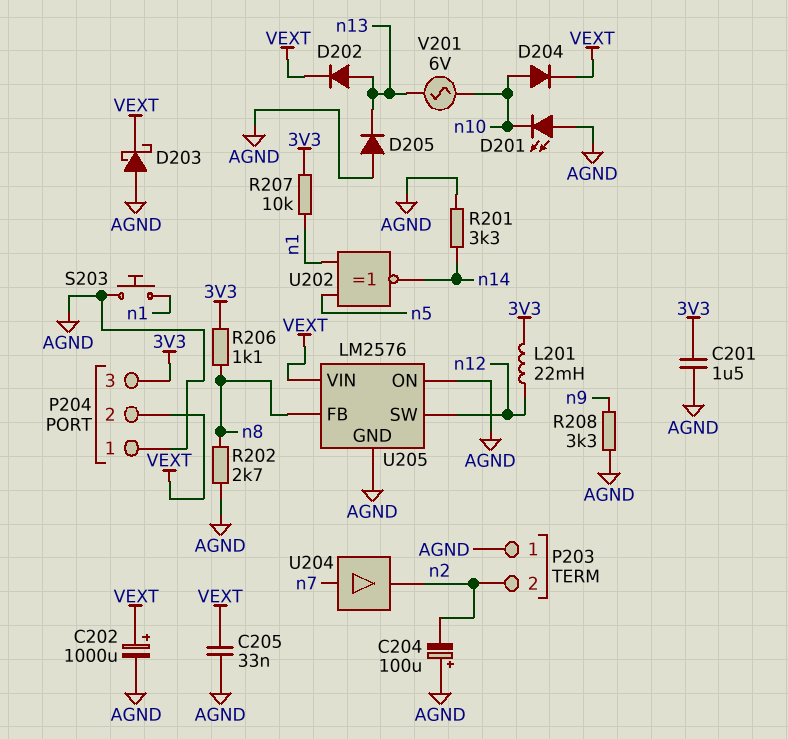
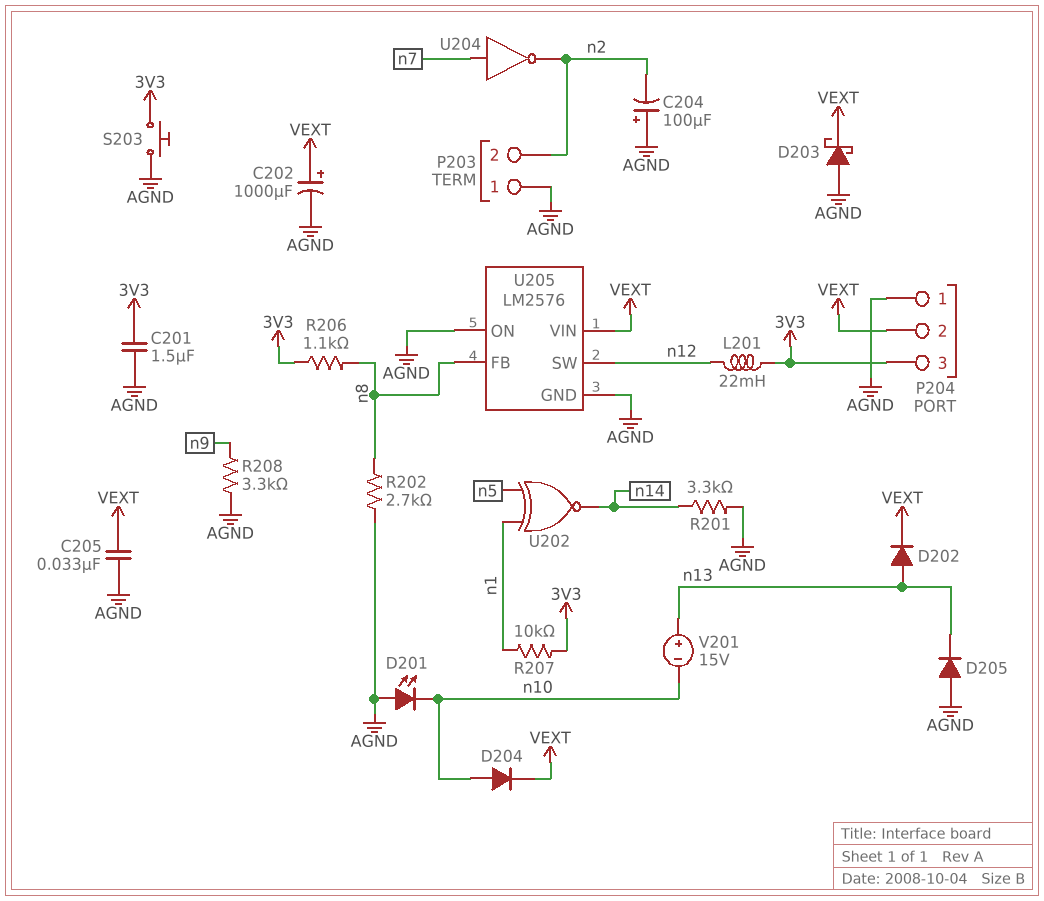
S203: button (AGND, n1) -> button (3V3, AGND)
U204: buffer (in n7, out n2) -> NOT (in n7, out n2)
V201: AC 6V (n10, n13) -> 15V (plus n13, minus n10)

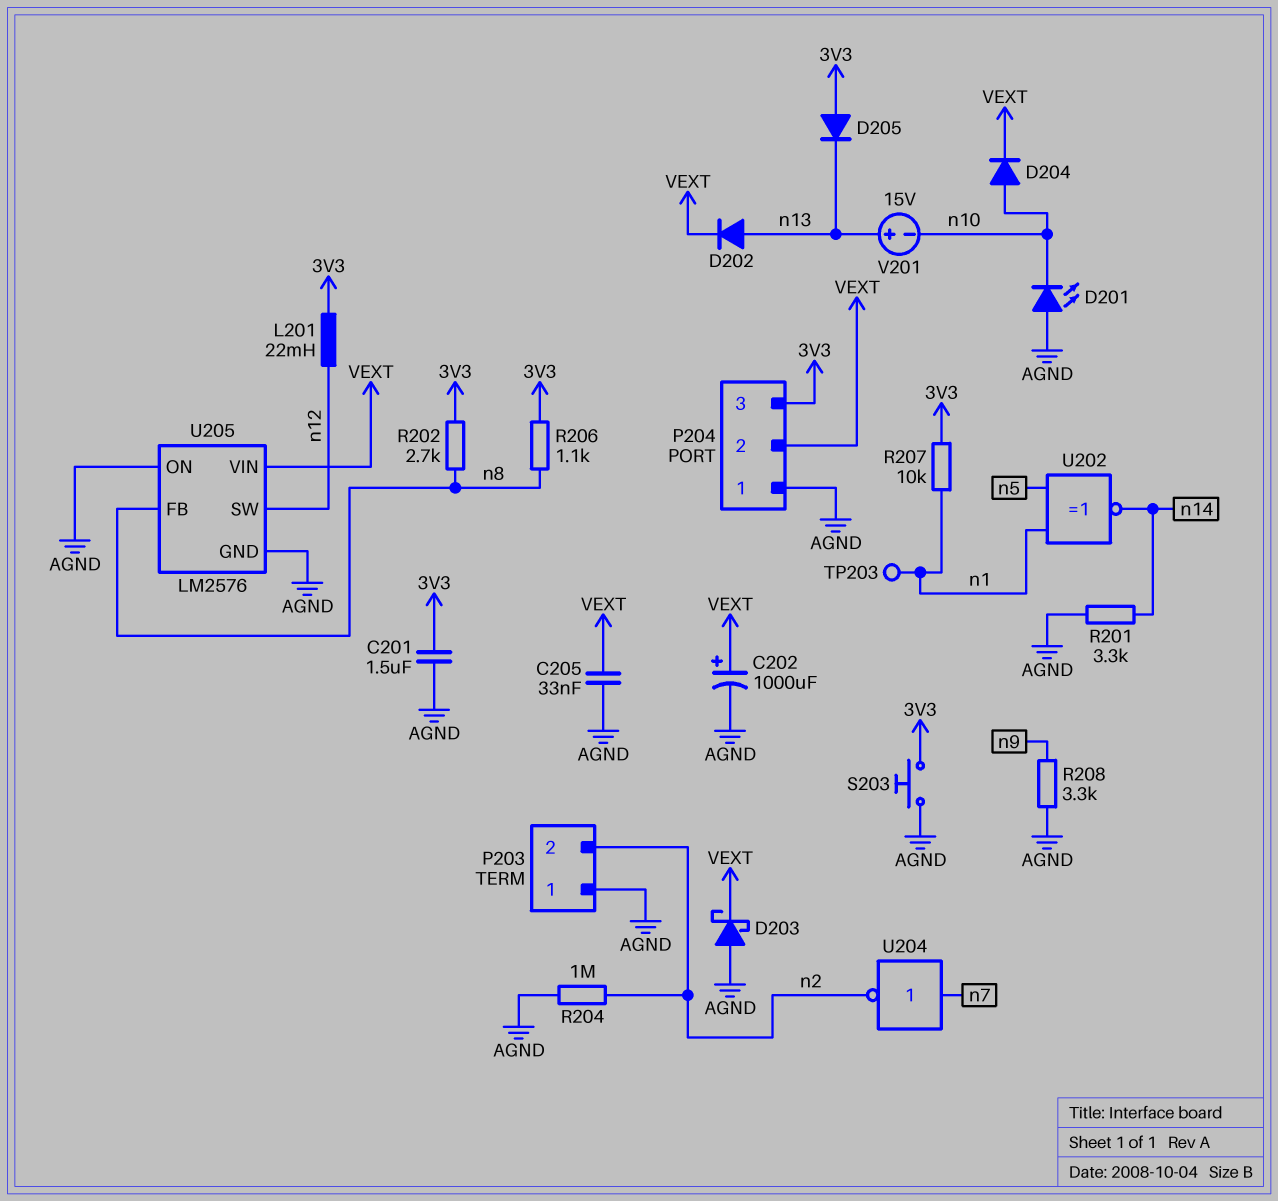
C204: 100uF (plus AGND, minus n2) -> none
D205: diode (A AGND, K n13) -> diode (A 3V3, K n13)
R202: 2.7k (AGND, n8) -> 2.7k (3V3, n8)
R204: none -> 1M (AGND, n2)
TP203: none -> test point (n1)

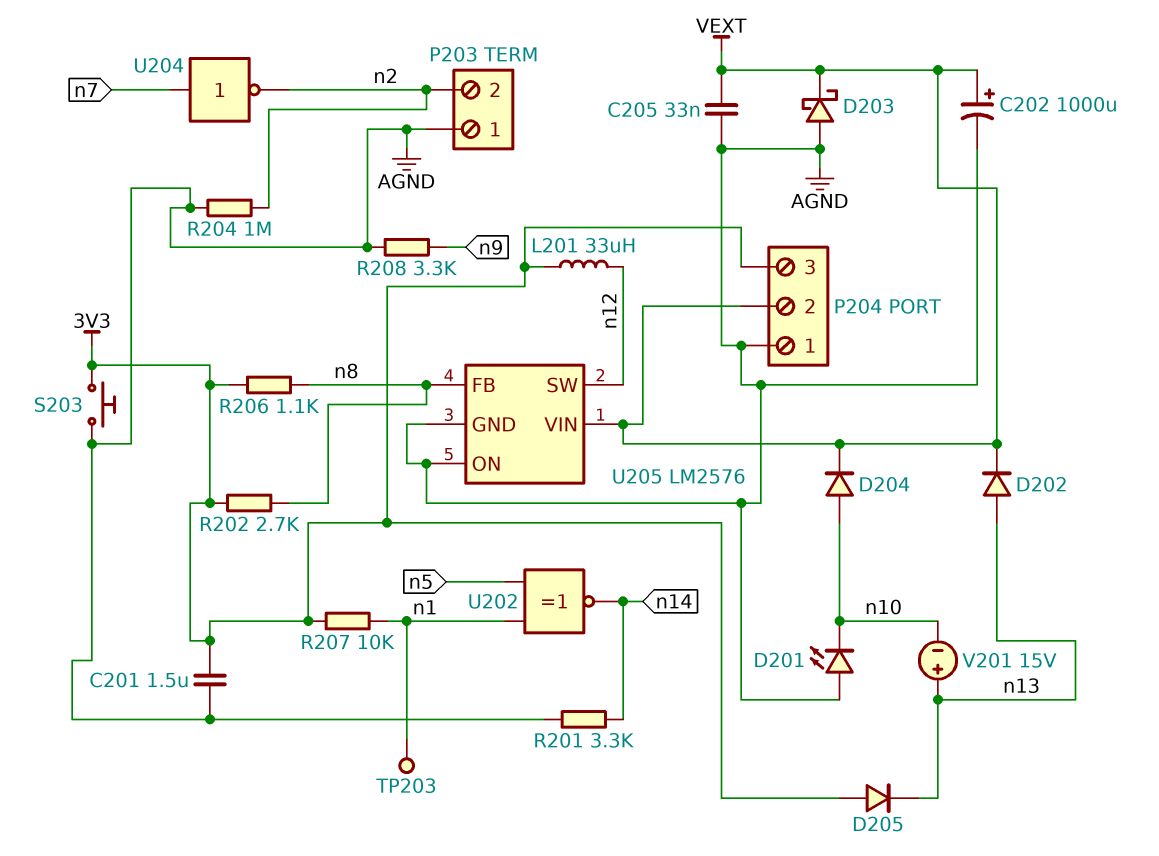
L201: 22mH (3V3, n12) -> 33uH (3V3, n12)

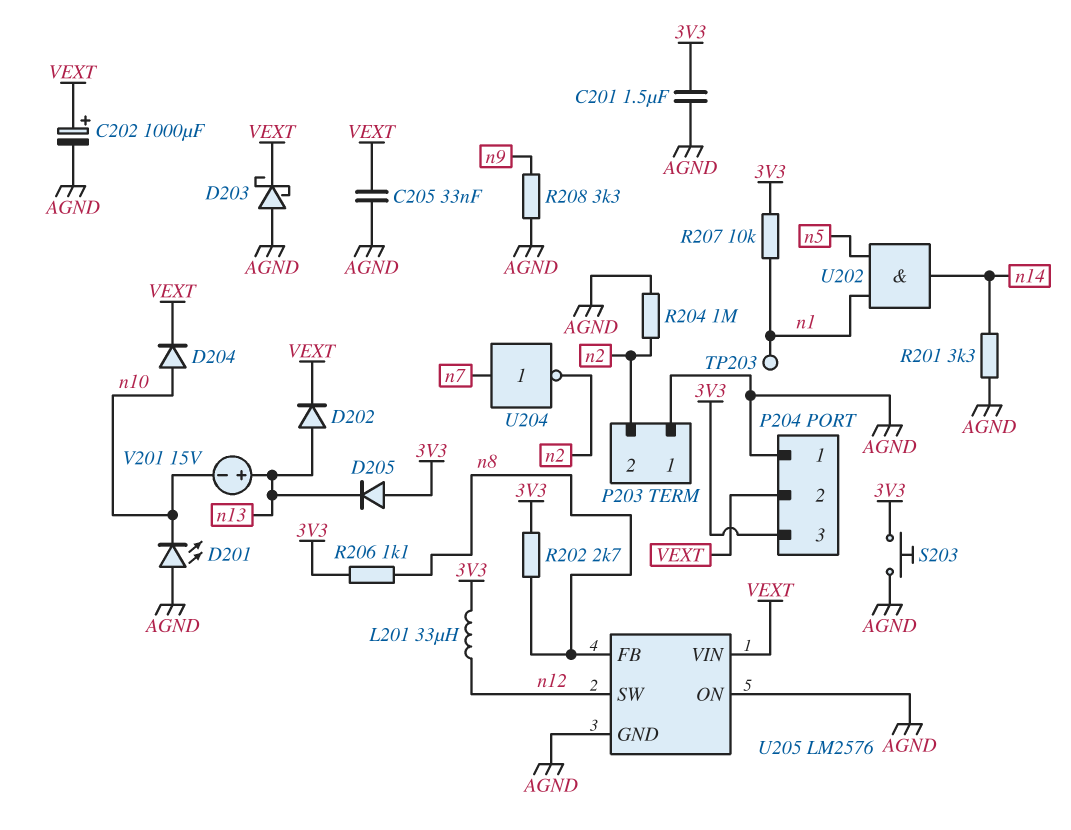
U202: XNOR (in n1, in n5, out n14) -> AND (in n1, in n5, out n14)

